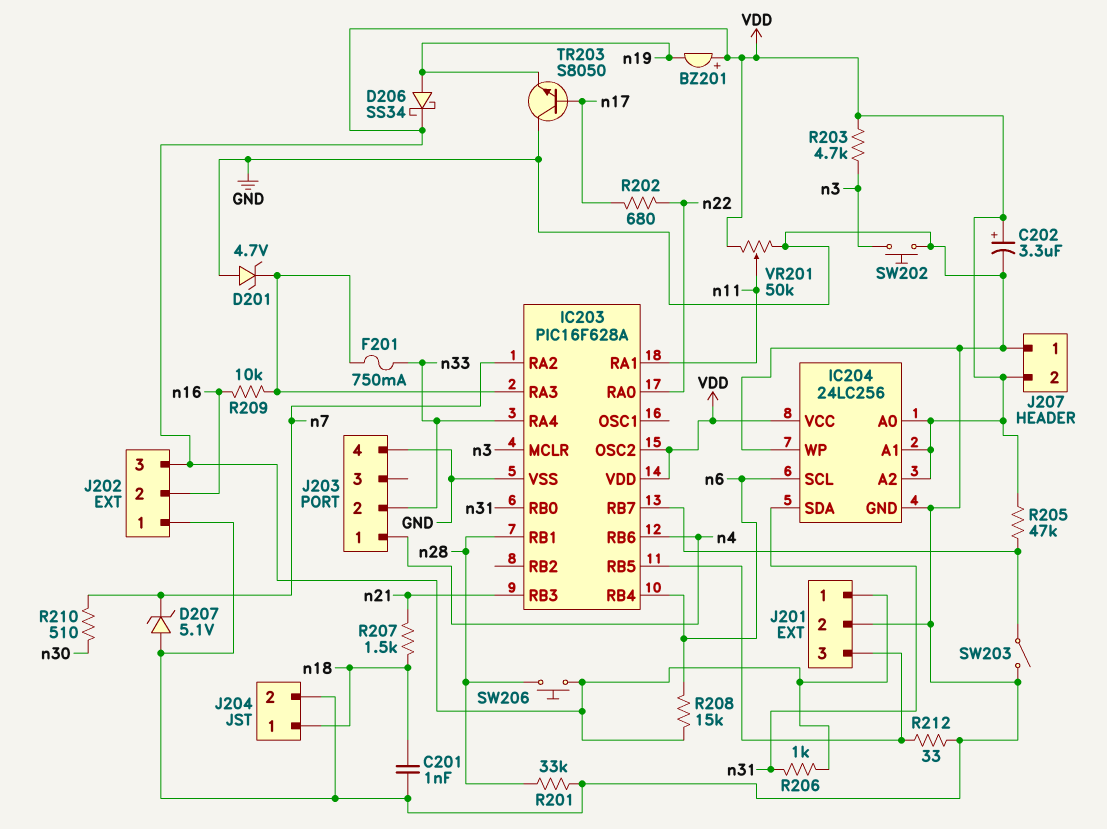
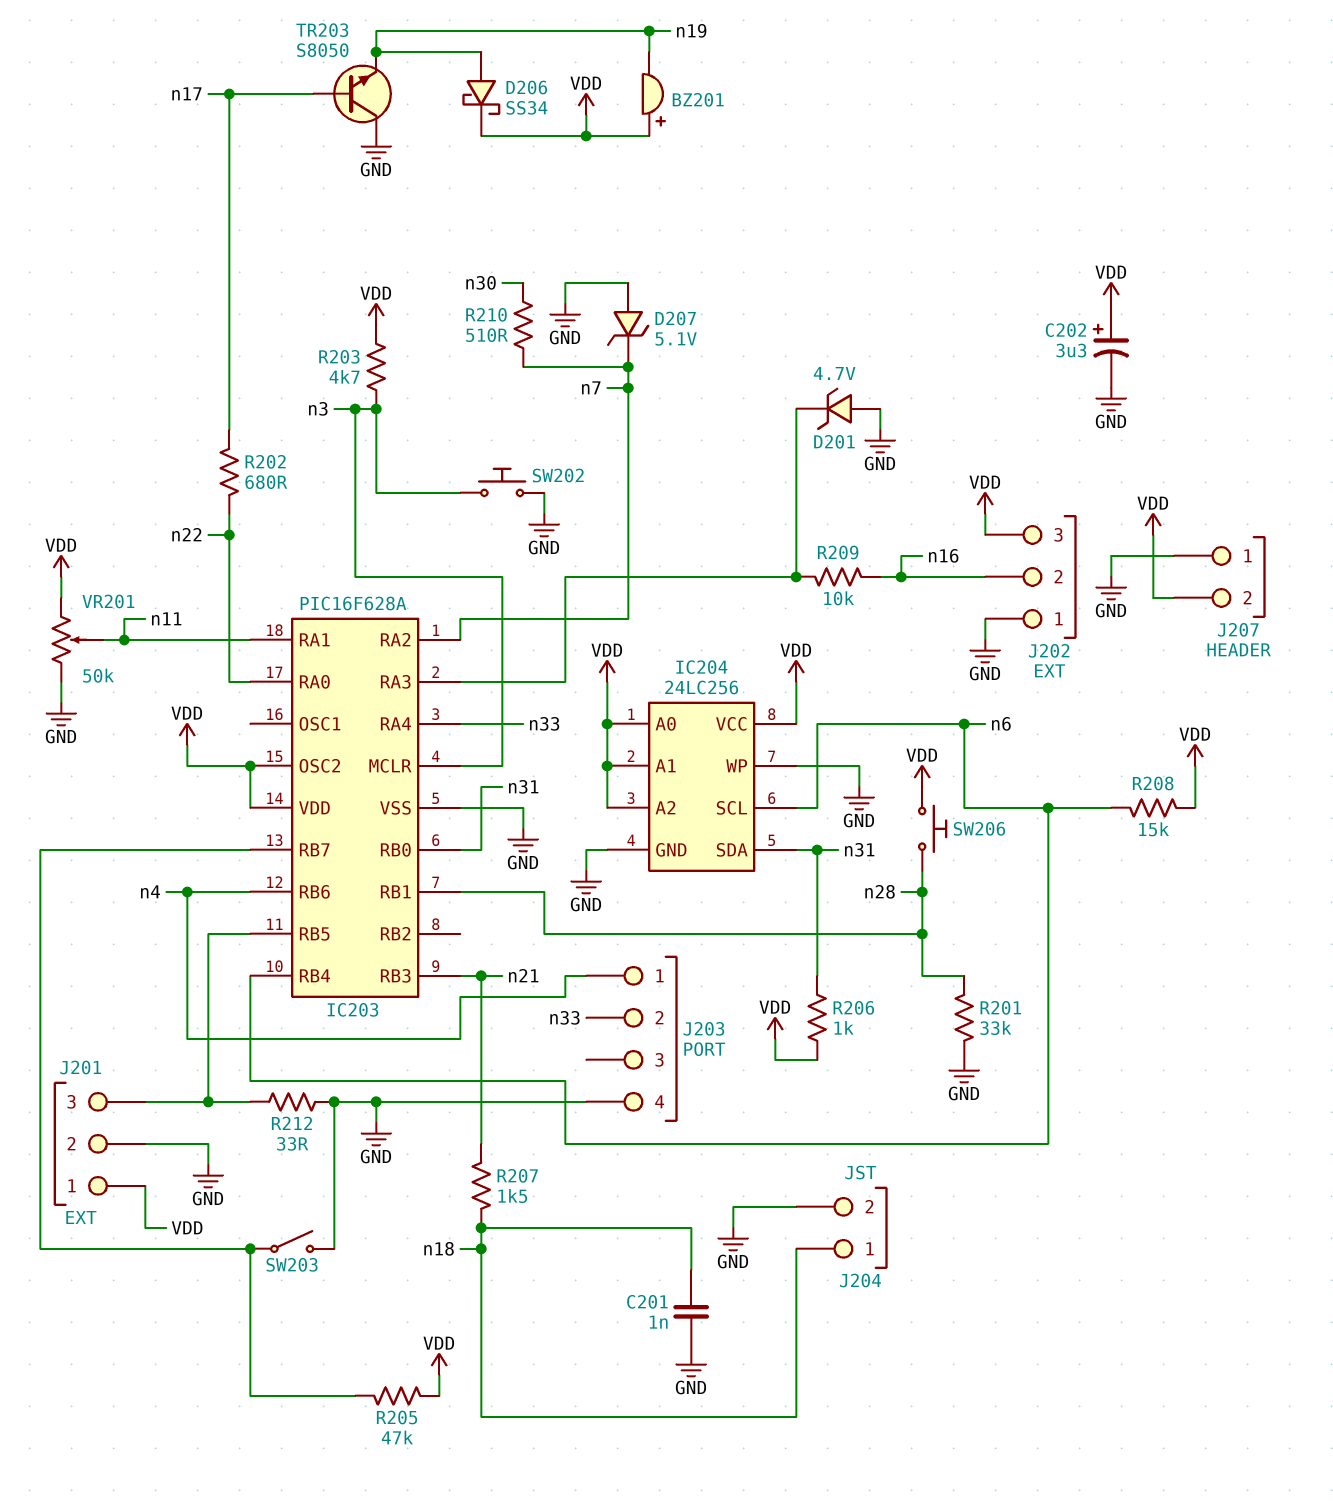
F201: 750mA (IC203/RA3, n33) -> none

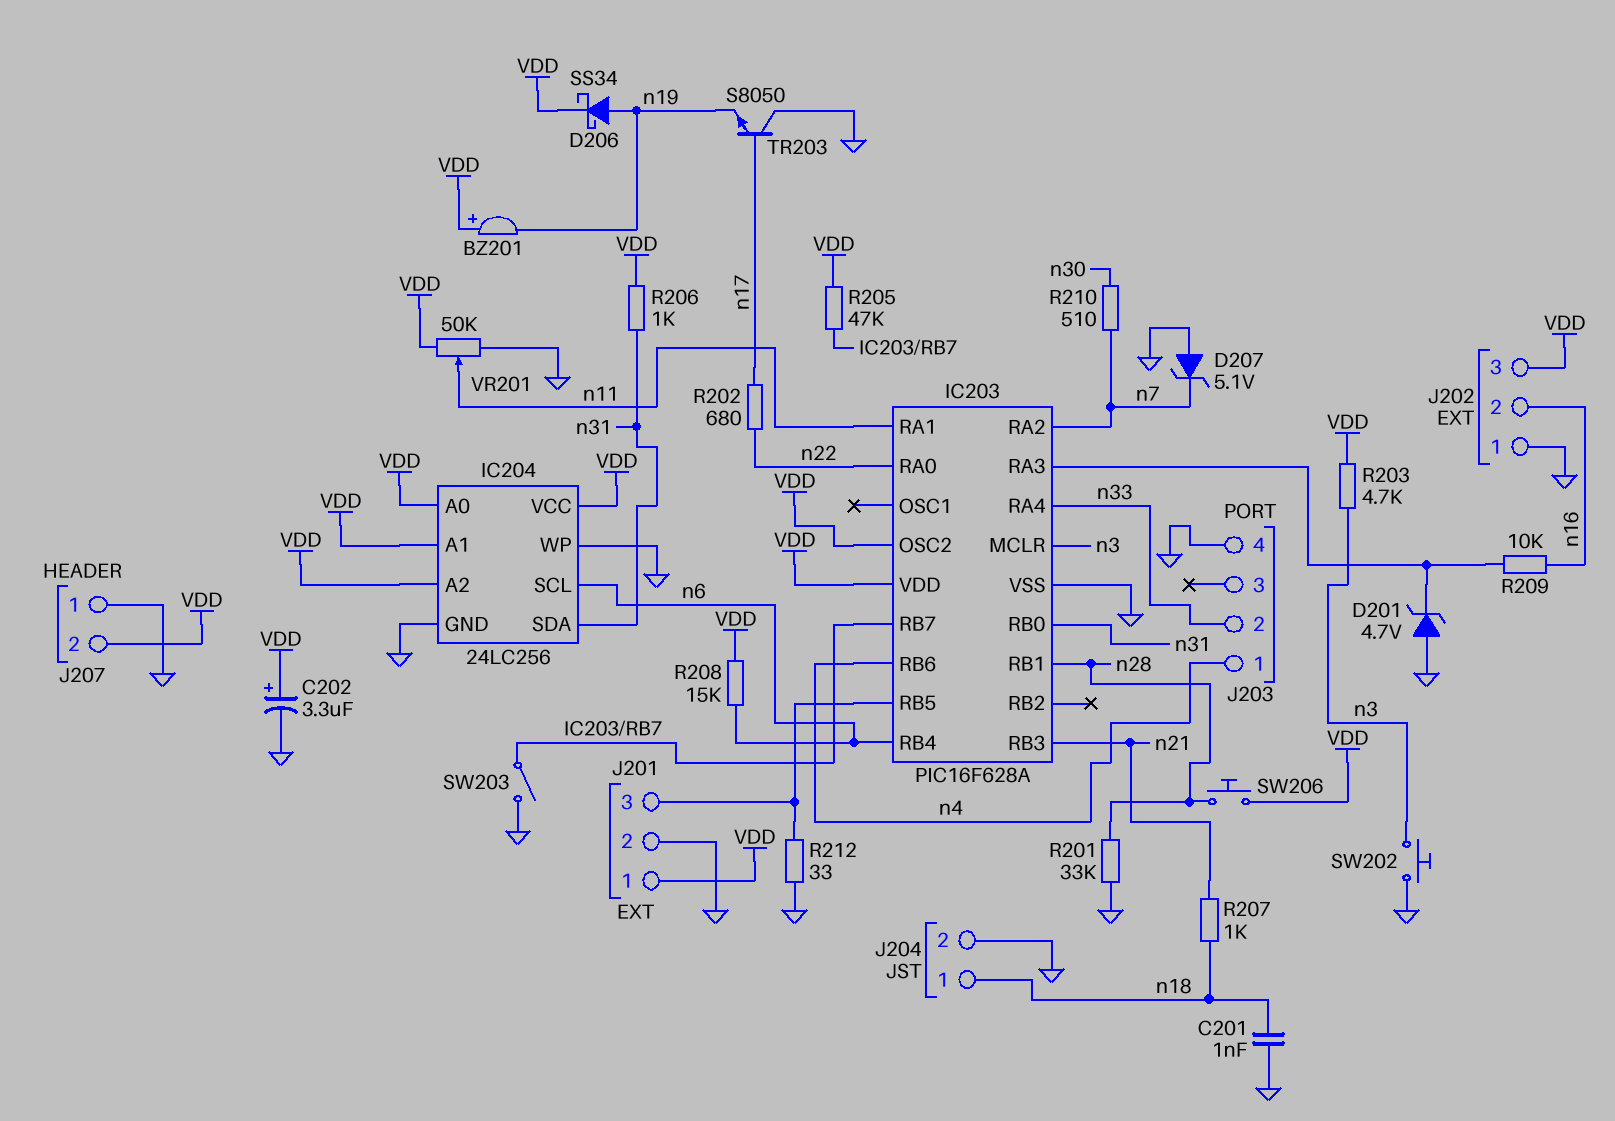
R207: 1.5k (n18, n21) -> 1k (n18, n21)

